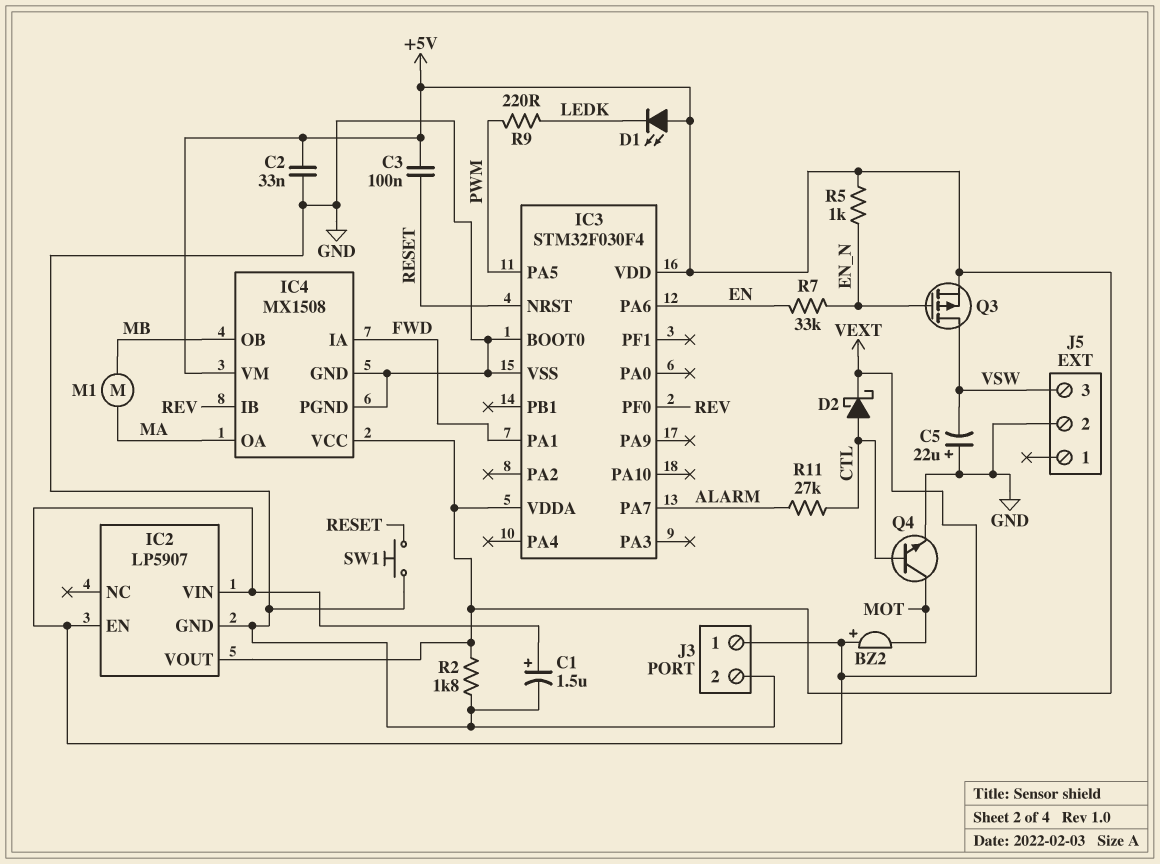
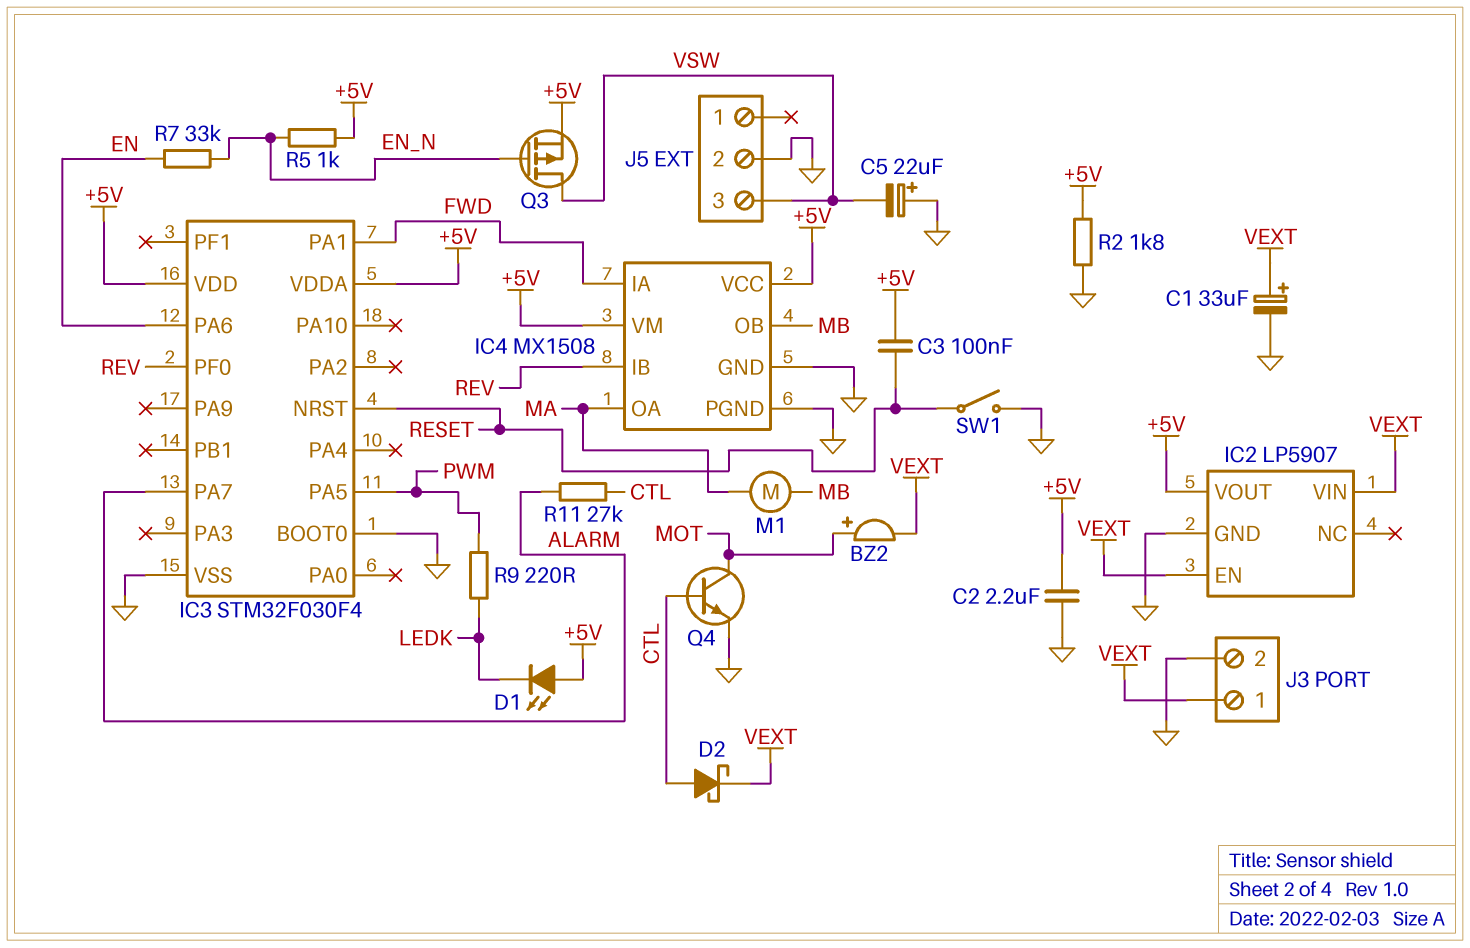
BZ2: buzzer (plus VEXT, minus MOT) -> buzzer (plus MOT, minus VEXT)
C1: 1.5uF (plus VEXT, minus GND) -> 33uF (plus VEXT, minus GND)
C2: 33nF (+5V, GND) -> 2.2uF (+5V, GND)
SW1: button (GND, RESET) -> switch (GND, RESET)

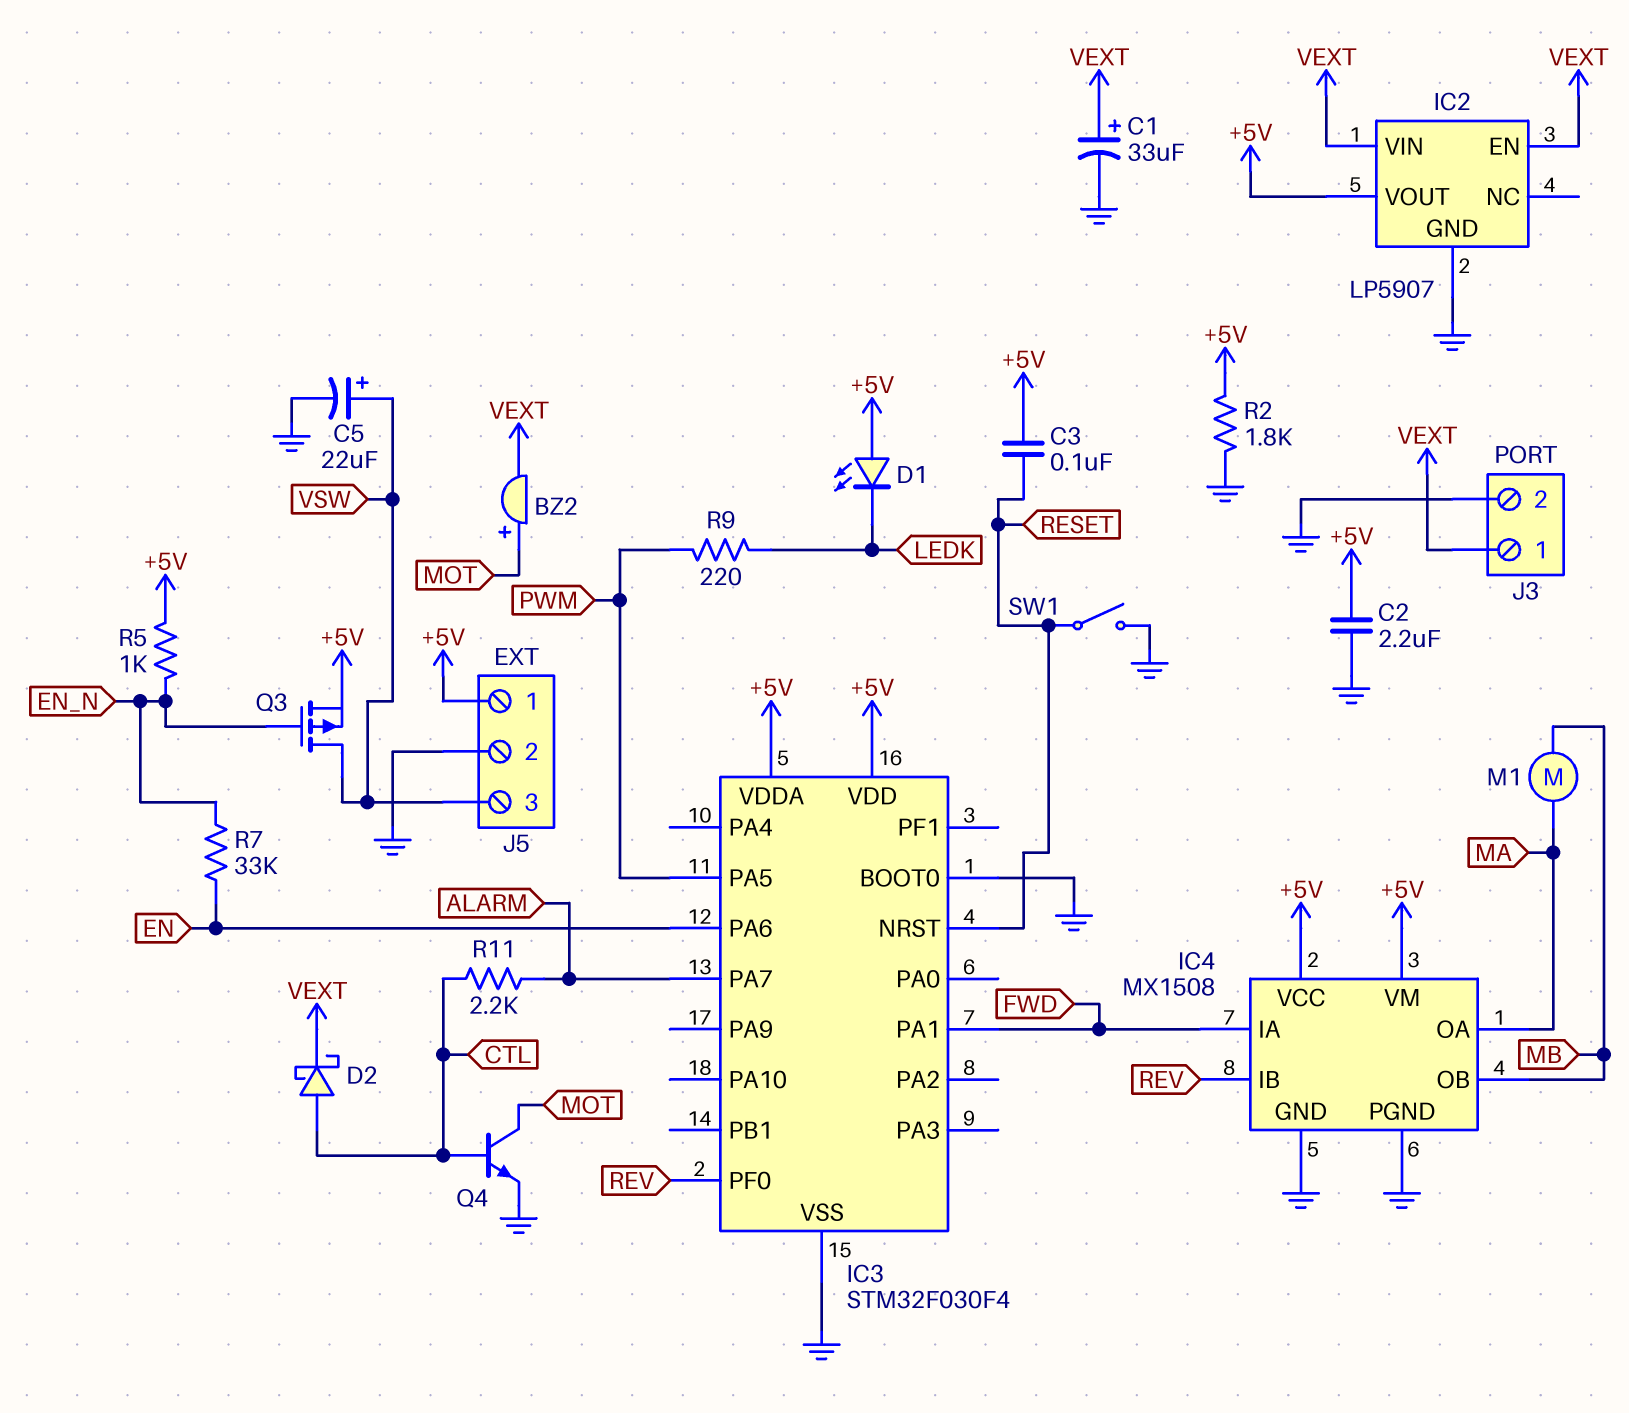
C5: 22uF (plus GND, minus VSW) -> 22uF (plus VSW, minus GND)
J5 pin 1: none -> +5V
R11: 27k (ALARM, CTL) -> 2.2k (ALARM, CTL)

